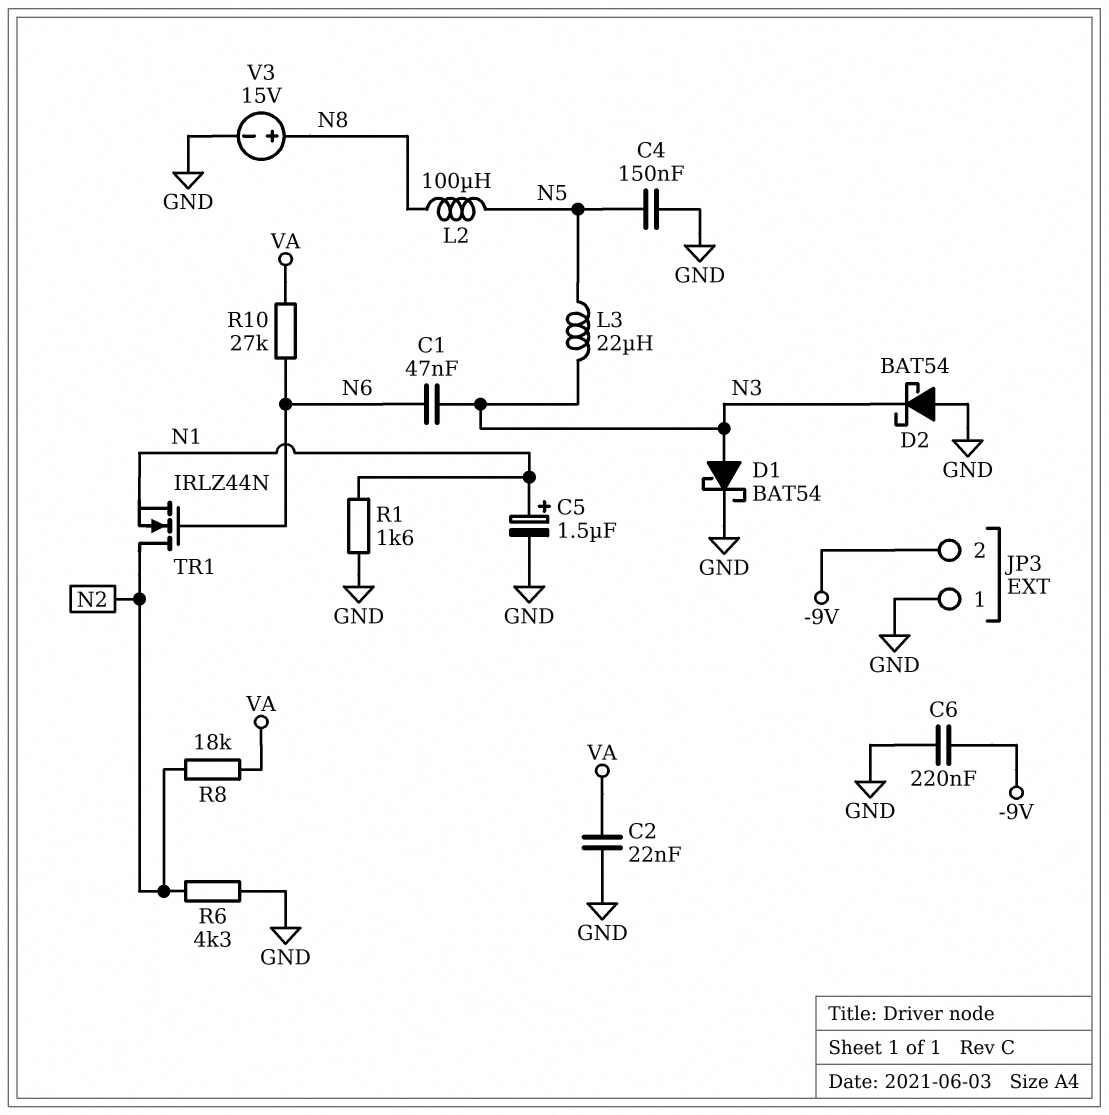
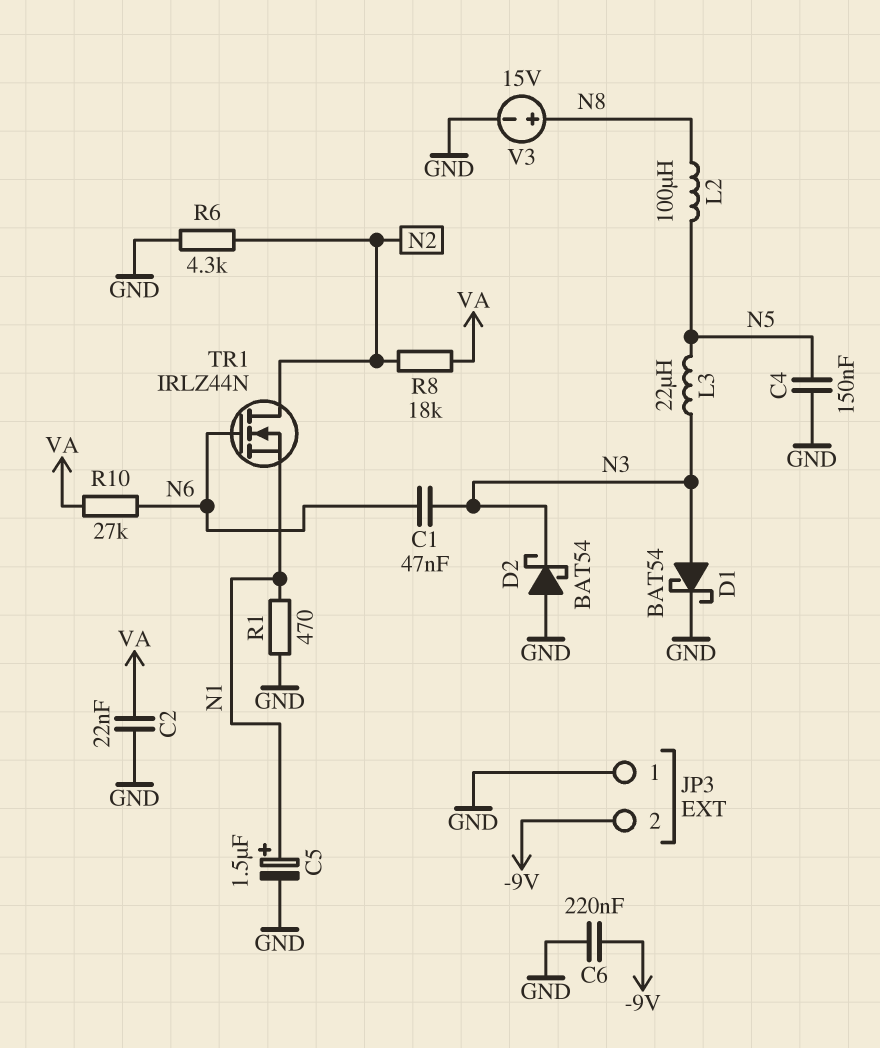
R1: 1.6k (GND, N1) -> 470 (GND, N1)

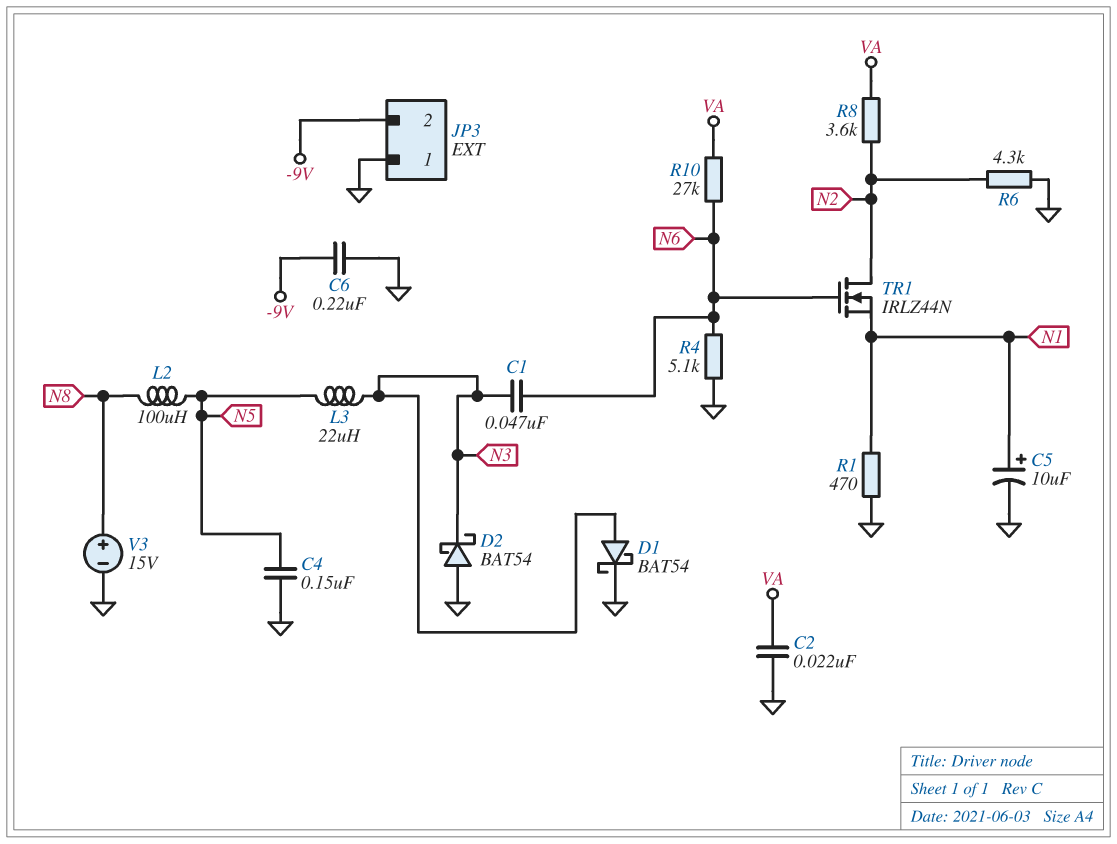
C5: 1.5uF (plus N1, minus GND) -> 10uF (plus N1, minus GND)
R4: none -> 5.1k (GND, N6)
R8: 18k (N2, VA) -> 3.6k (N2, VA)

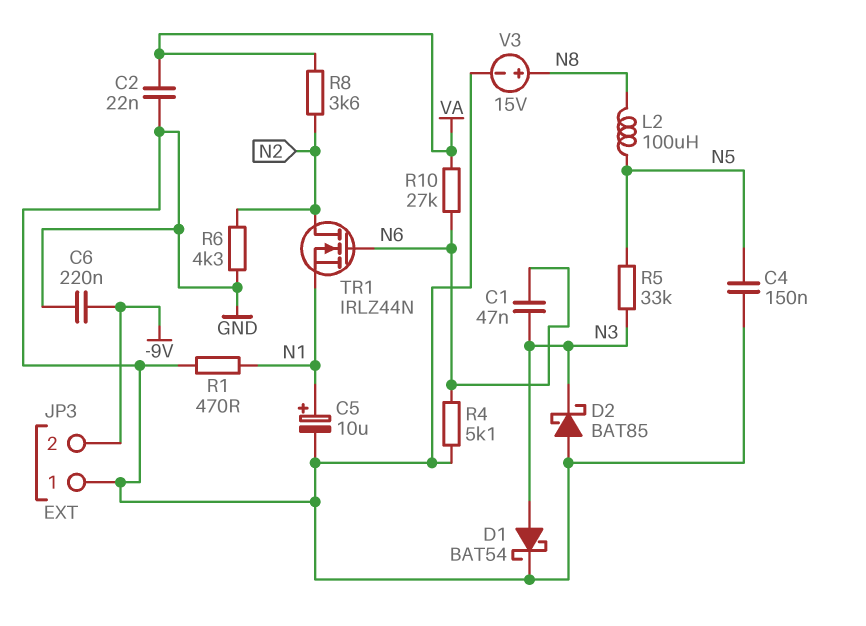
D2: schottky BAT54 (A GND, K N3) -> schottky BAT85 (A GND, K N3)
L3: 22uH (N3, N5) -> none
R5: none -> 33k (N3, N5)

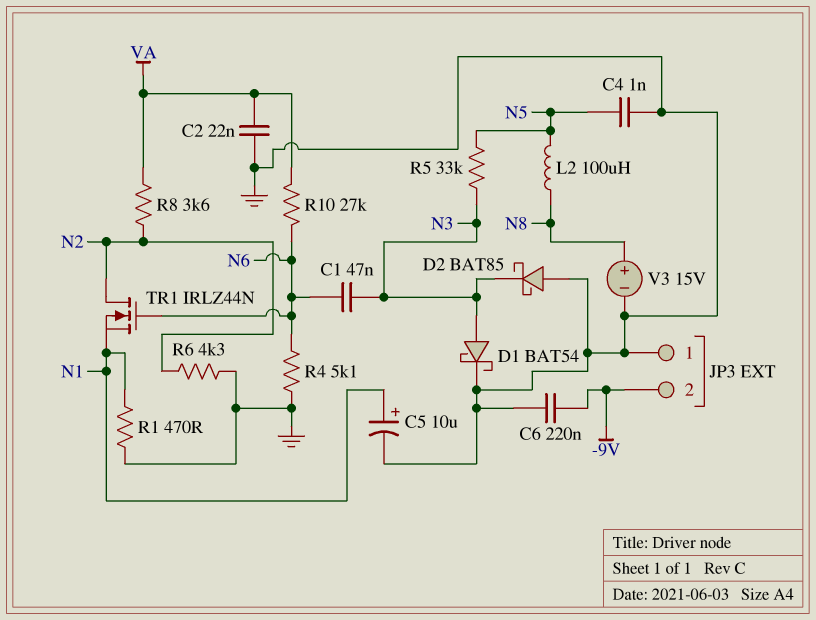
C4: 150nF (GND, N5) -> 1nF (GND, N5)

